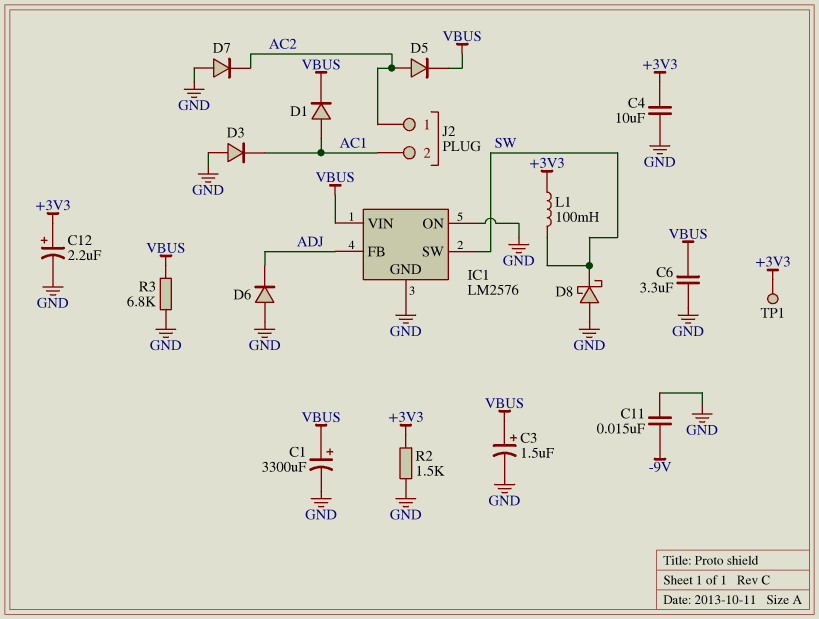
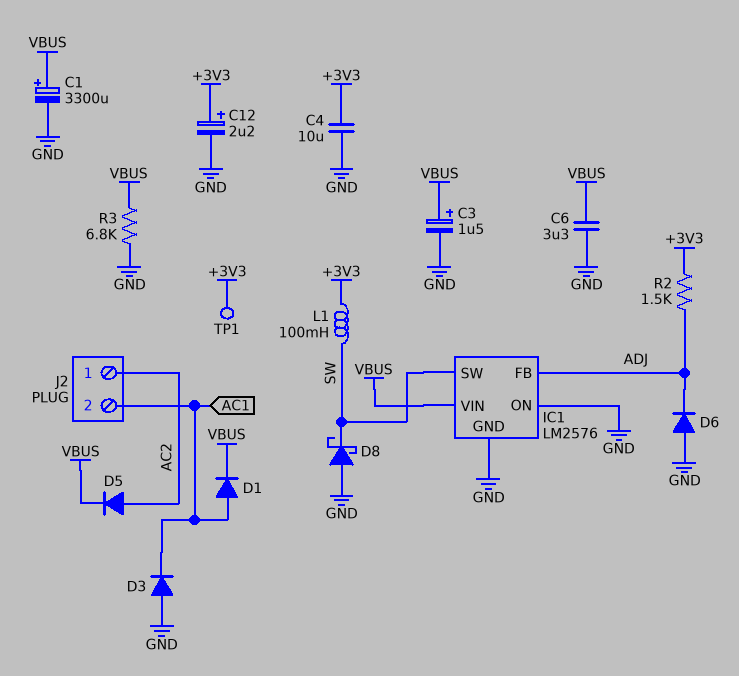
C11: 15nF (-9V, GND) -> none
D7: diode (A GND, K AC2) -> none
R2: 1.5k (+3V3, GND) -> 1.5k (+3V3, ADJ)

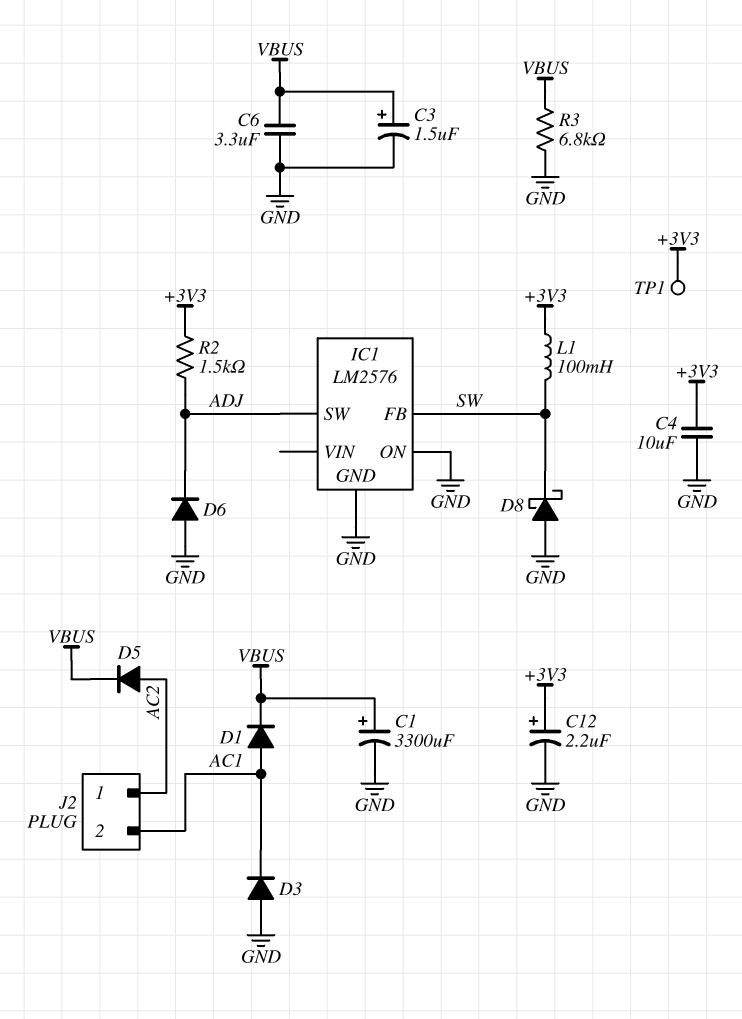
IC1 pin FB: ADJ -> SW
IC1 pin SW: SW -> ADJ
IC1 pin VIN: VBUS -> none

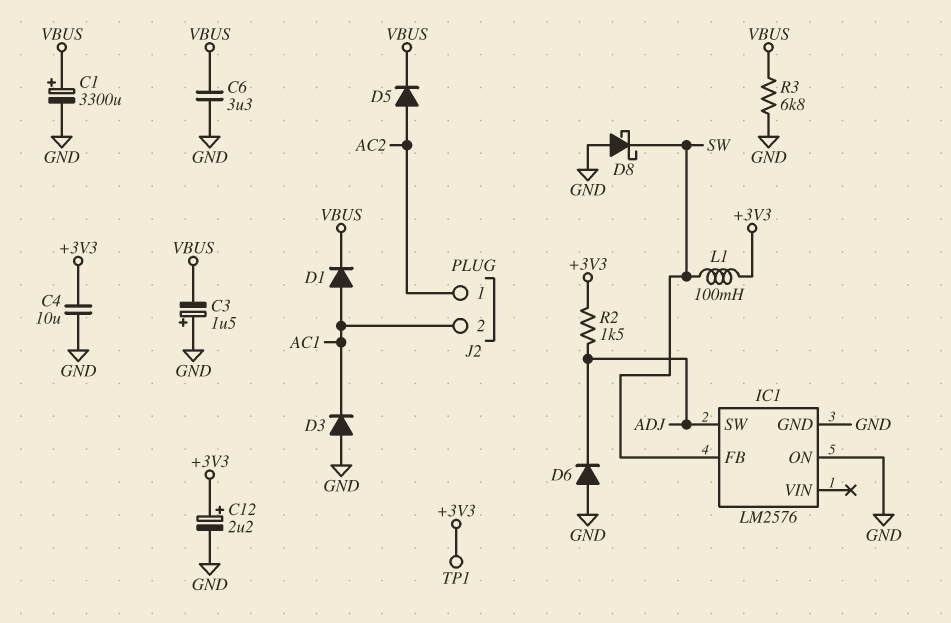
C3: 1.5uF (plus VBUS, minus GND) -> 1.5uF (plus GND, minus VBUS)

